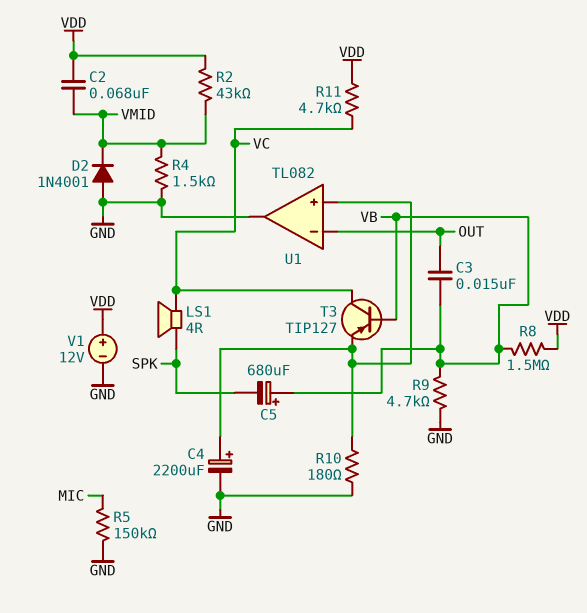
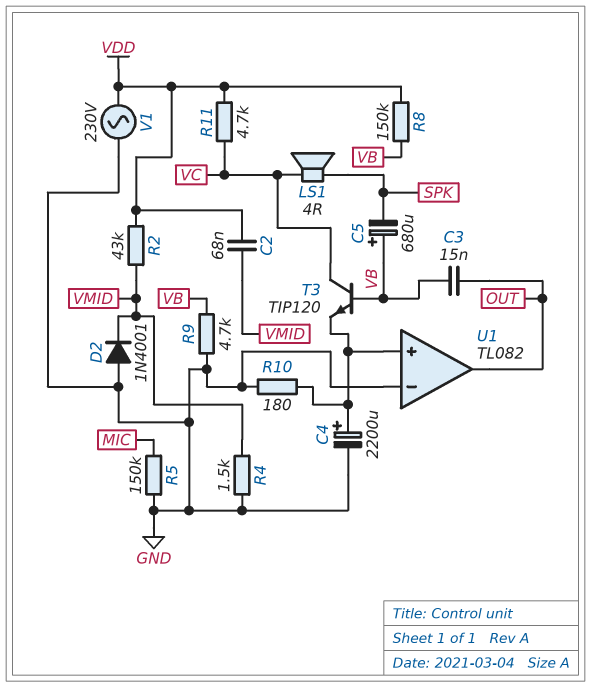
R8: 1.5M (VB, VDD) -> 150k (VB, VDD)
T3: PNP TIP127 (B VB, C VC, E U1/in+) -> NPN TIP120 (B VB, C VC, E U1/in+)
U1 pin in-: OUT -> GND
U1 pin out: GND -> OUT
V1: 12V (plus VDD, minus GND) -> AC 230V (GND, VDD)

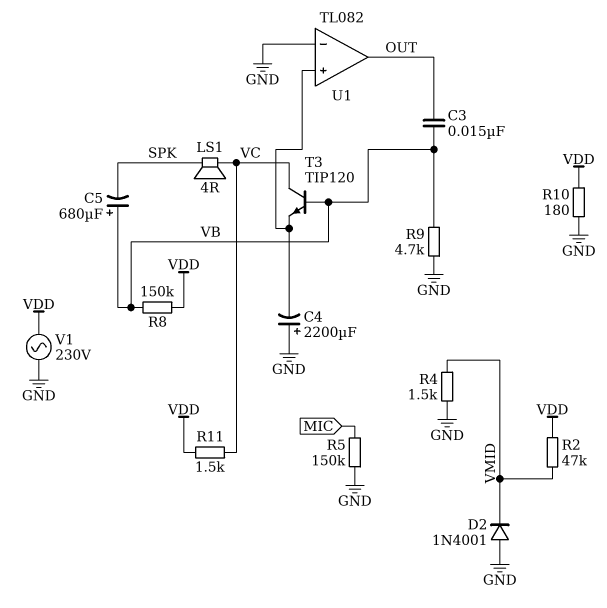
C2: 68nF (VDD, VMID) -> none
C4: 2200uF (plus U1/in+, minus GND) -> 2200uF (plus GND, minus U1/in+)
R2: 43k (VDD, VMID) -> 47k (VDD, VMID)
R10: 180 (GND, U1/in+) -> 180 (GND, VDD)
R11: 4.7k (VC, VDD) -> 1.5k (VC, VDD)

